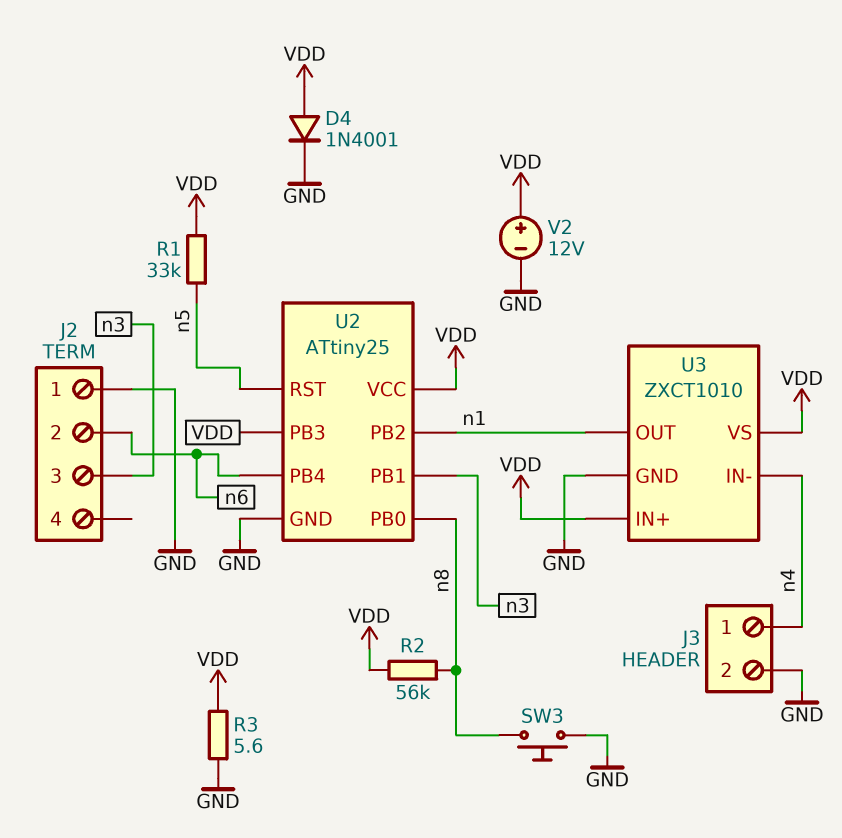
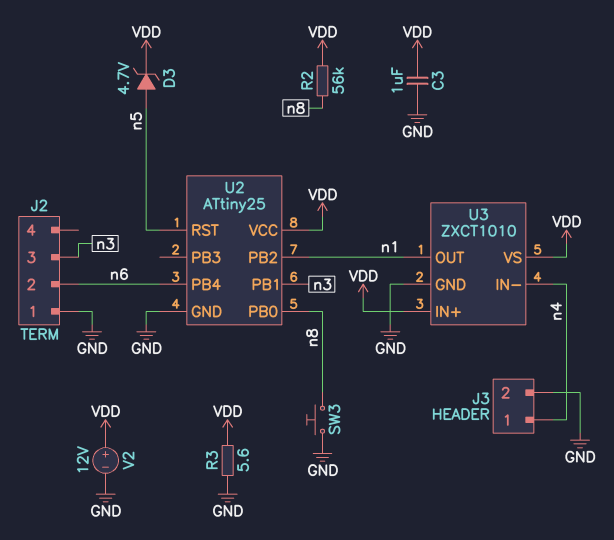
C3: none -> 1uF (GND, VDD)
D3: none -> zener 4.7V (A n5, K VDD)
D4: diode 1N4001 (A VDD, K GND) -> none
R1: 33k (VDD, n5) -> none
U2 pin PB3: VDD -> none

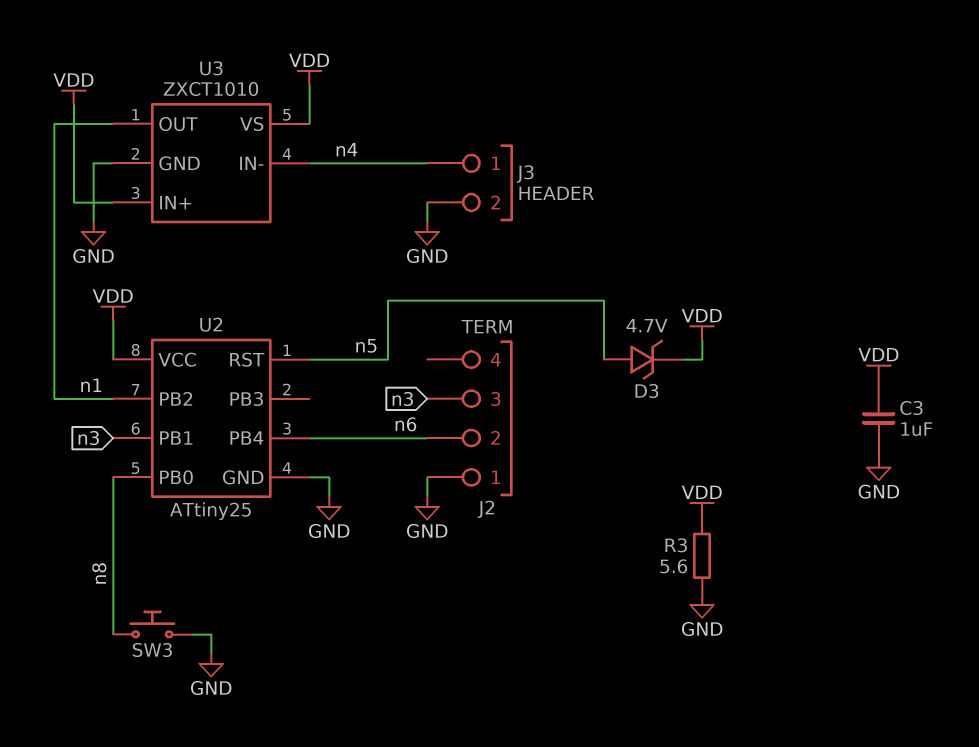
R2: 56k (VDD, n8) -> none
V2: 12V (plus VDD, minus GND) -> none

